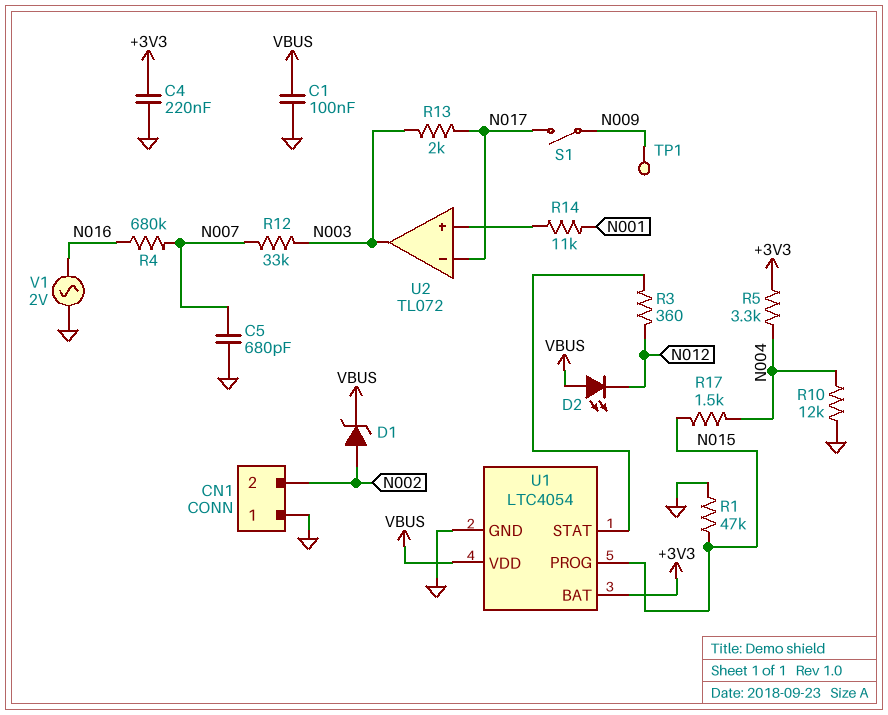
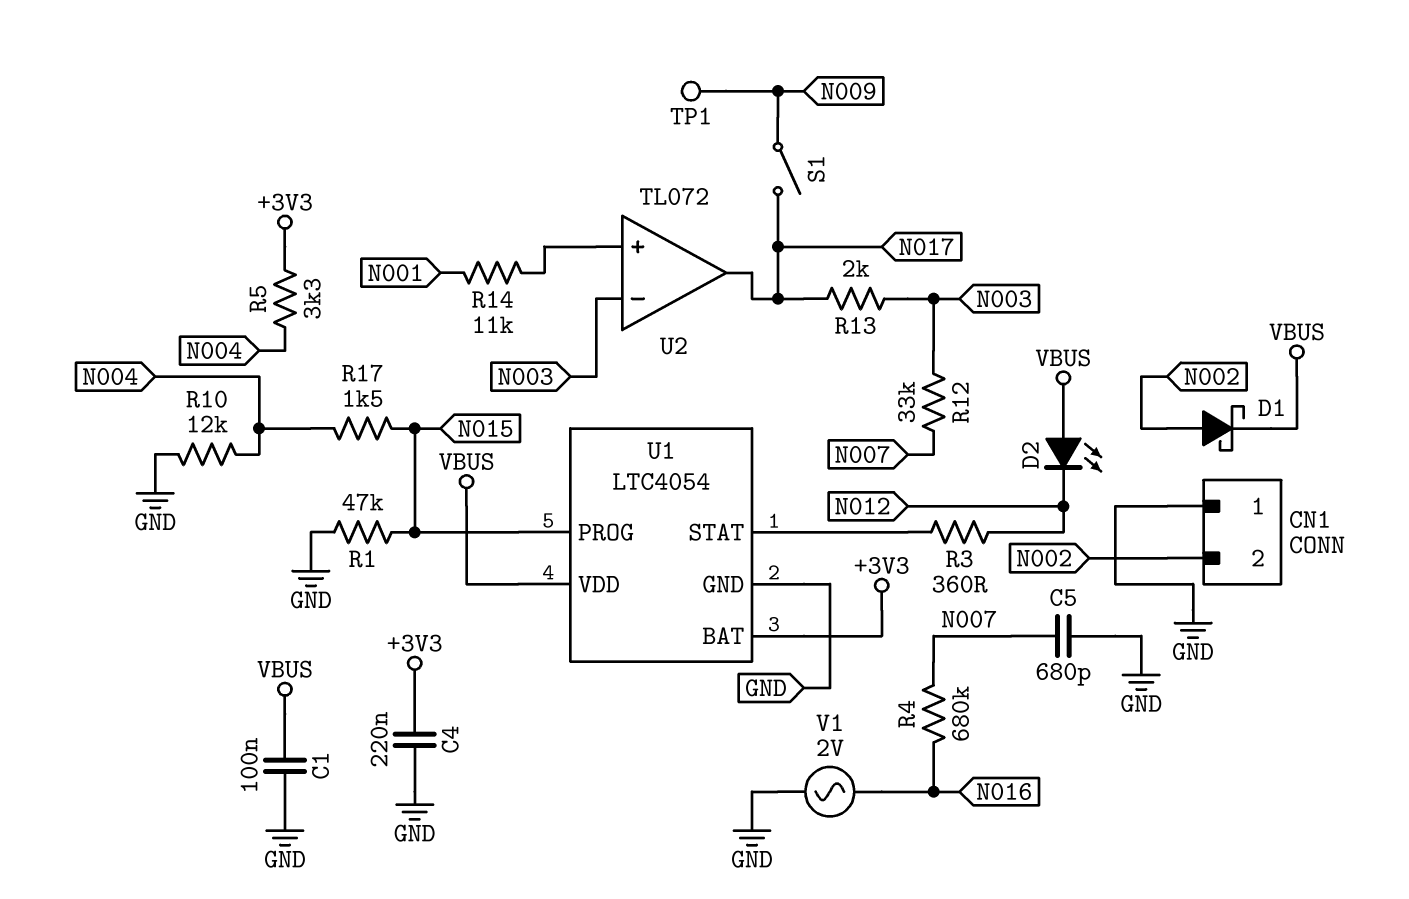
D1: zener (A N002, K VBUS) -> schottky (A N002, K VBUS)
U2 pin in-: N017 -> N003
U2 pin out: N003 -> N017

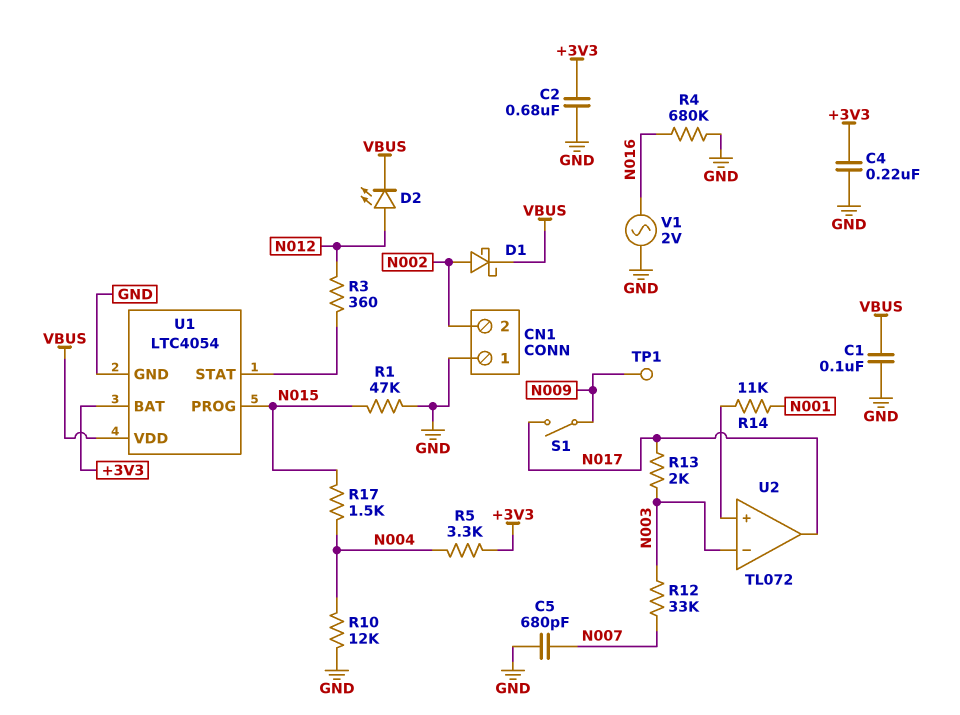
C2: none -> 680nF (+3V3, GND)
D2: LED (A VBUS, K N012) -> LED (A N012, K VBUS)
R4: 680k (N007, N016) -> 680k (GND, N016)

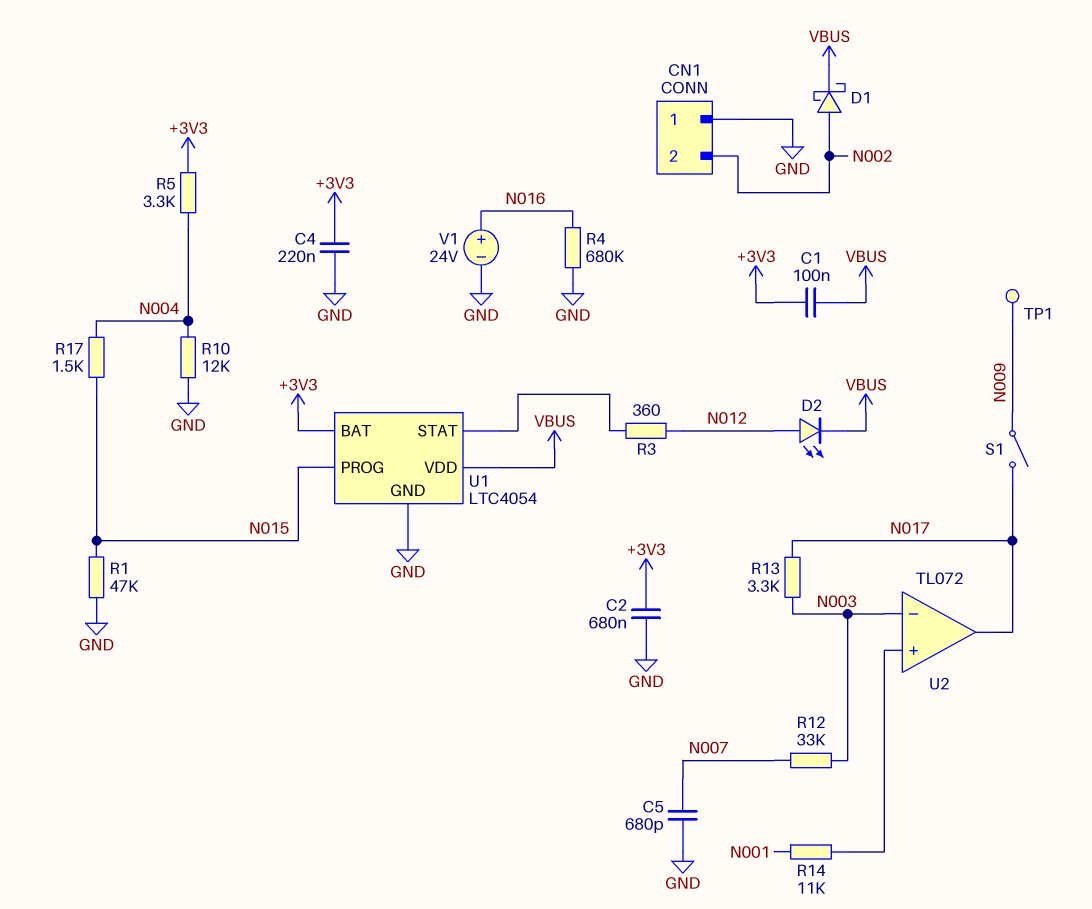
C1: 100nF (GND, VBUS) -> 100nF (+3V3, VBUS)
R13: 2k (N003, N017) -> 3.3k (N003, N017)
V1: AC 2V (GND, N016) -> 24V (plus N016, minus GND)

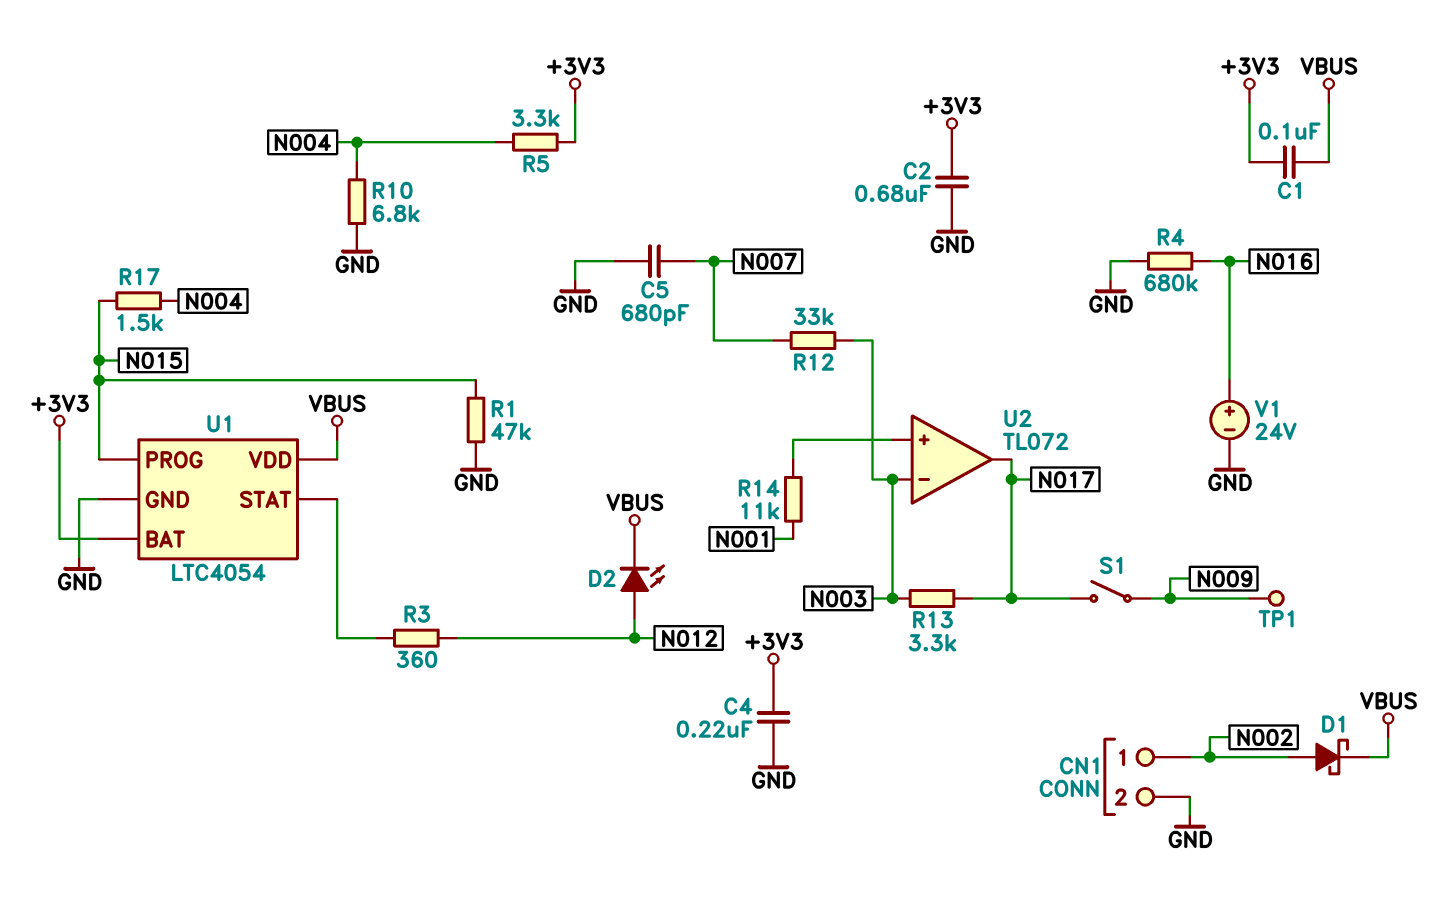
CN1 pin 1: GND -> N002
CN1 pin 2: N002 -> GND
R10: 12k (GND, N004) -> 6.8k (GND, N004)

